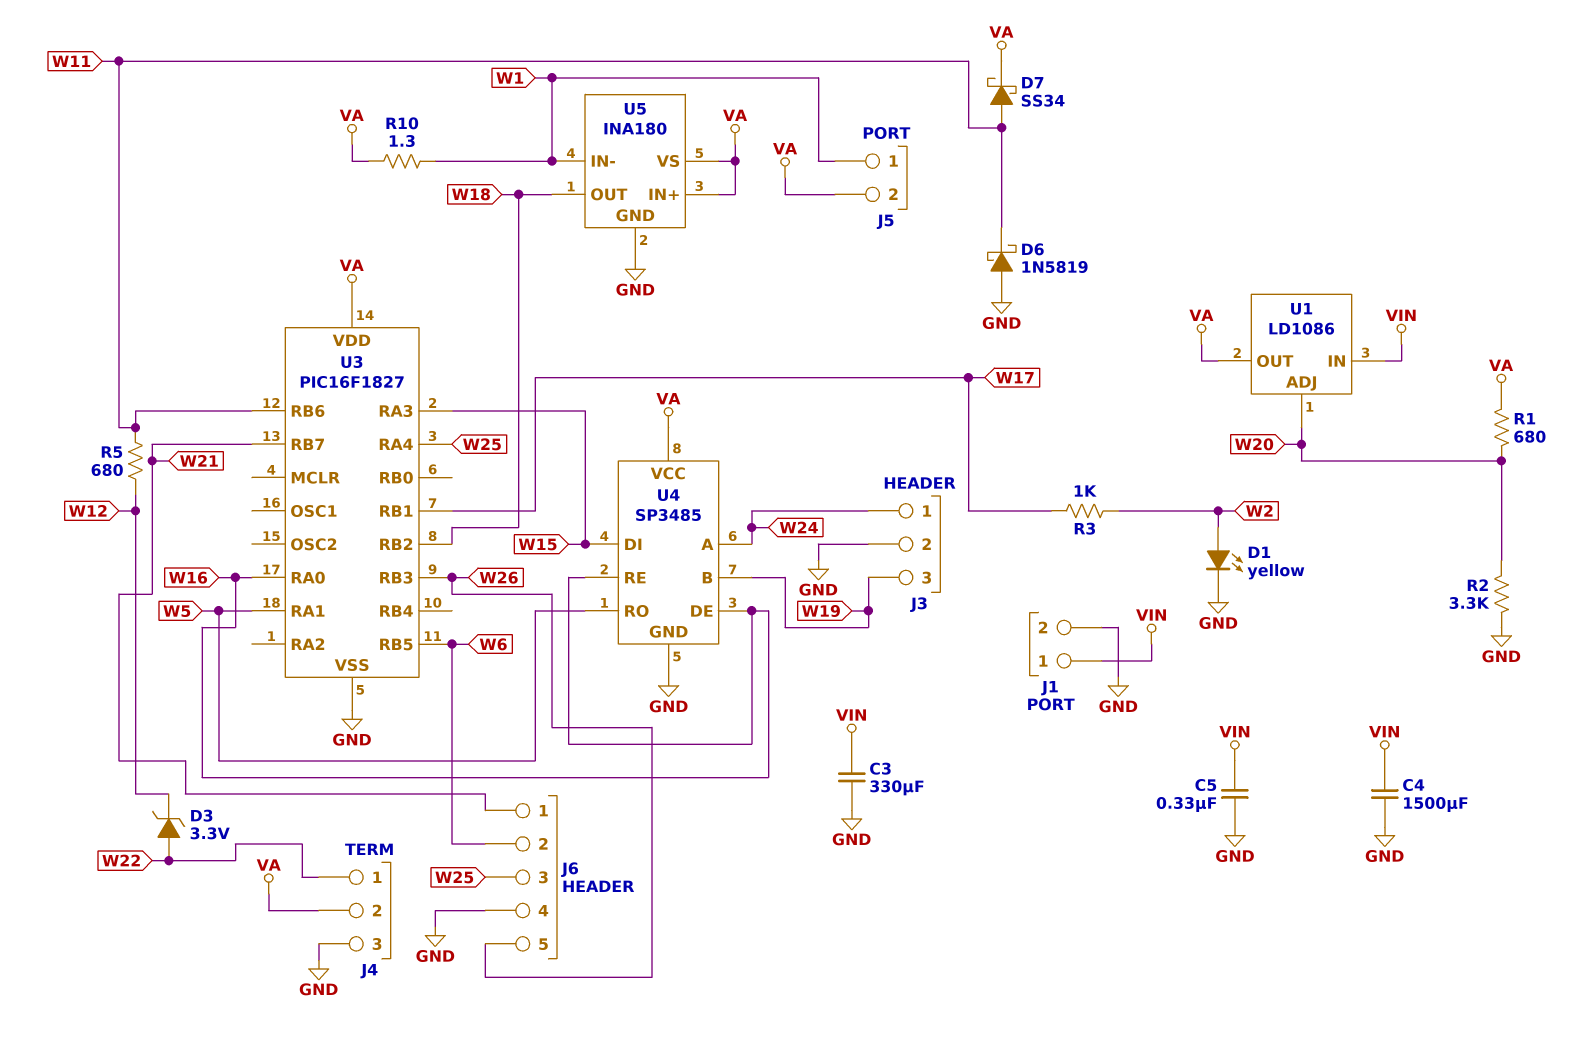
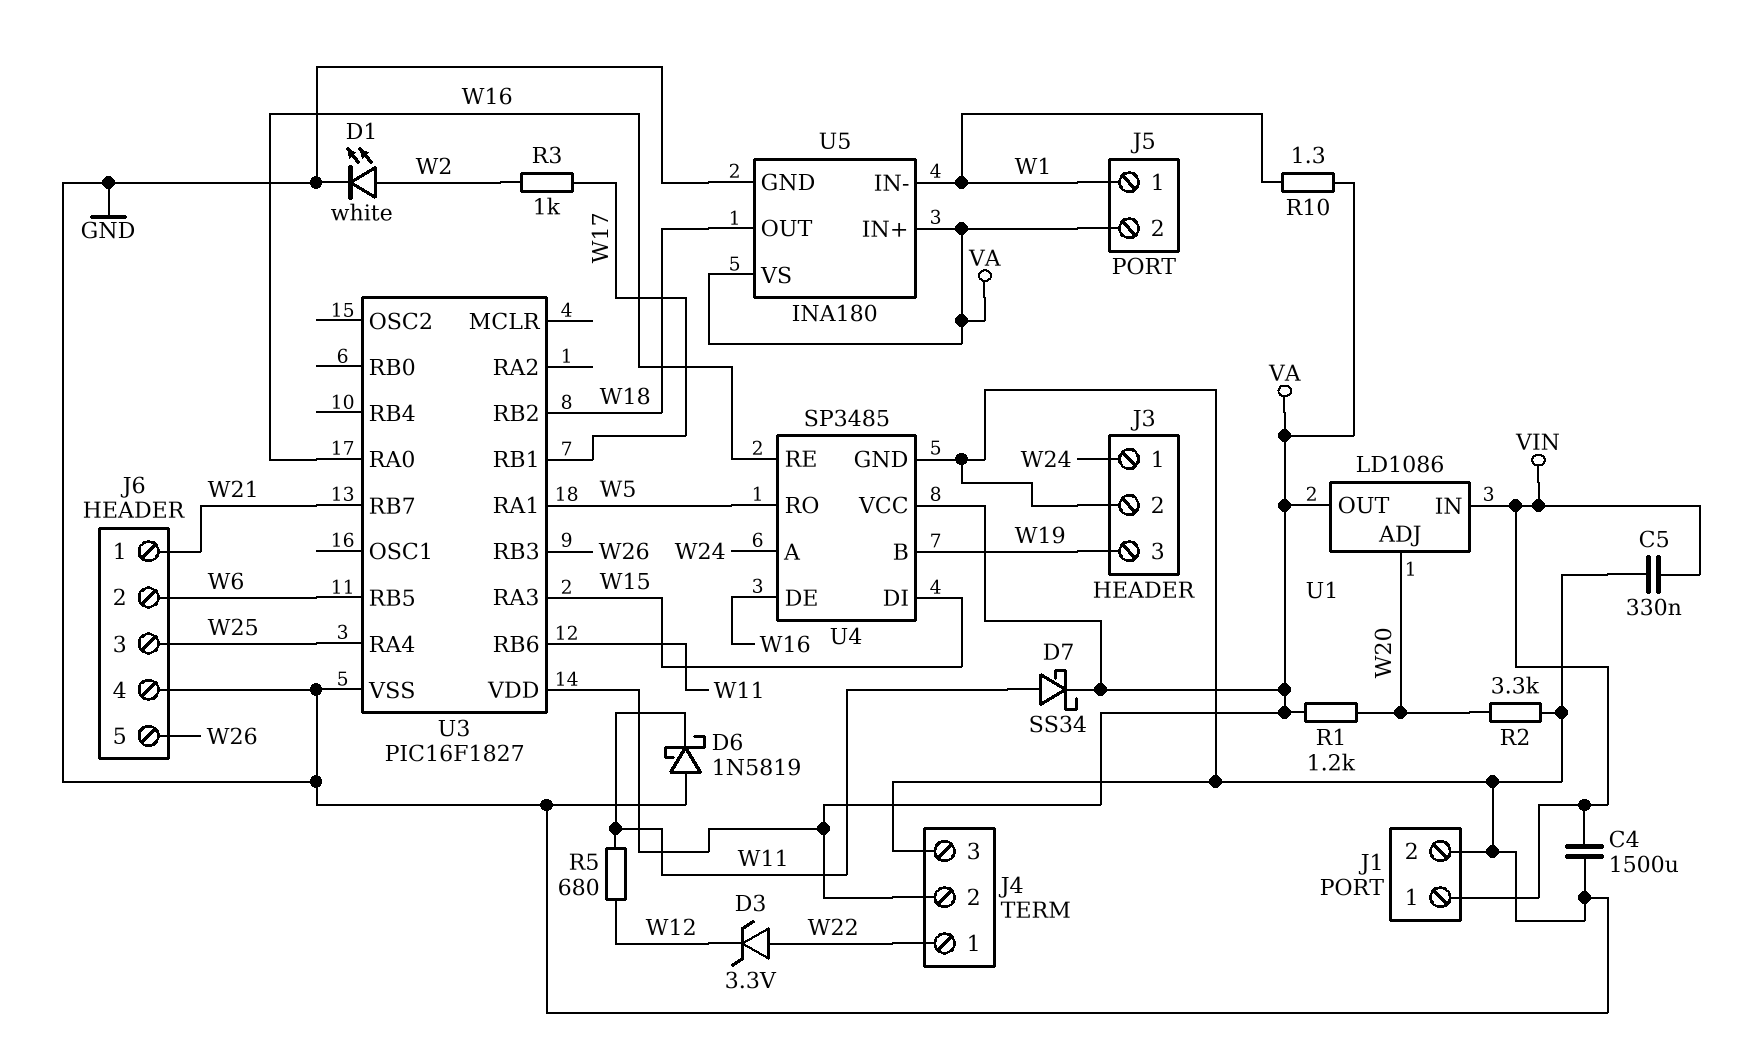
C3: 330uF (GND, VIN) -> none
D1: LED yellow (A W2, K GND) -> LED white (A W2, K GND)
R1: 680 (VA, W20) -> 1.2k (VA, W20)

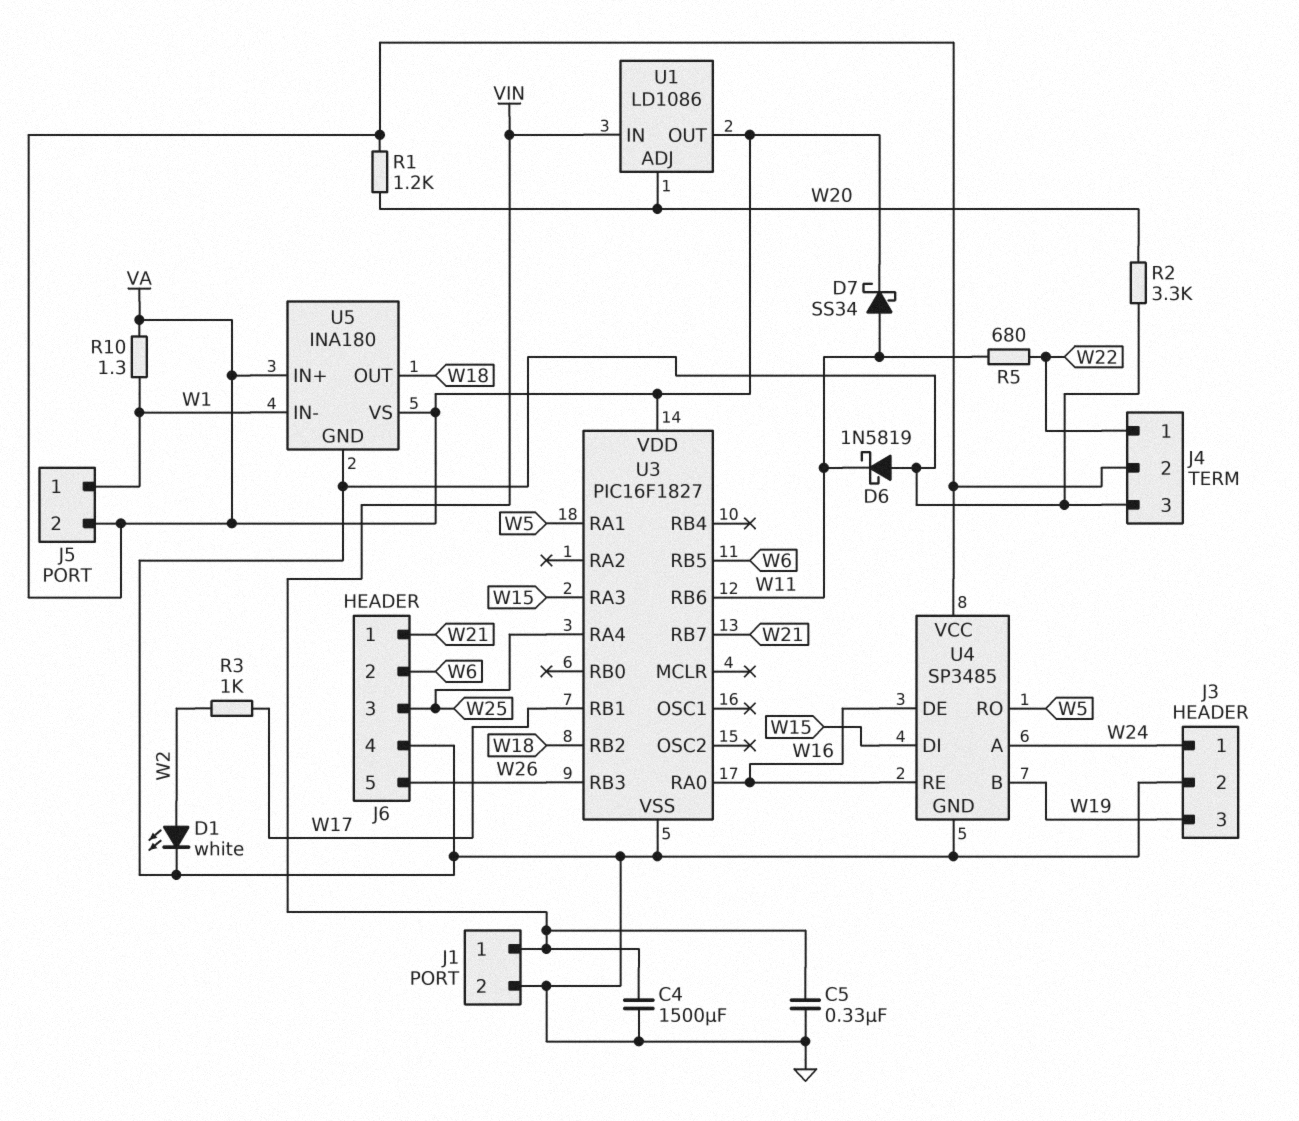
D3: zener 3.3V (A W22, K W12) -> none
R5: 680 (W11, W12) -> 680 (W11, W22)

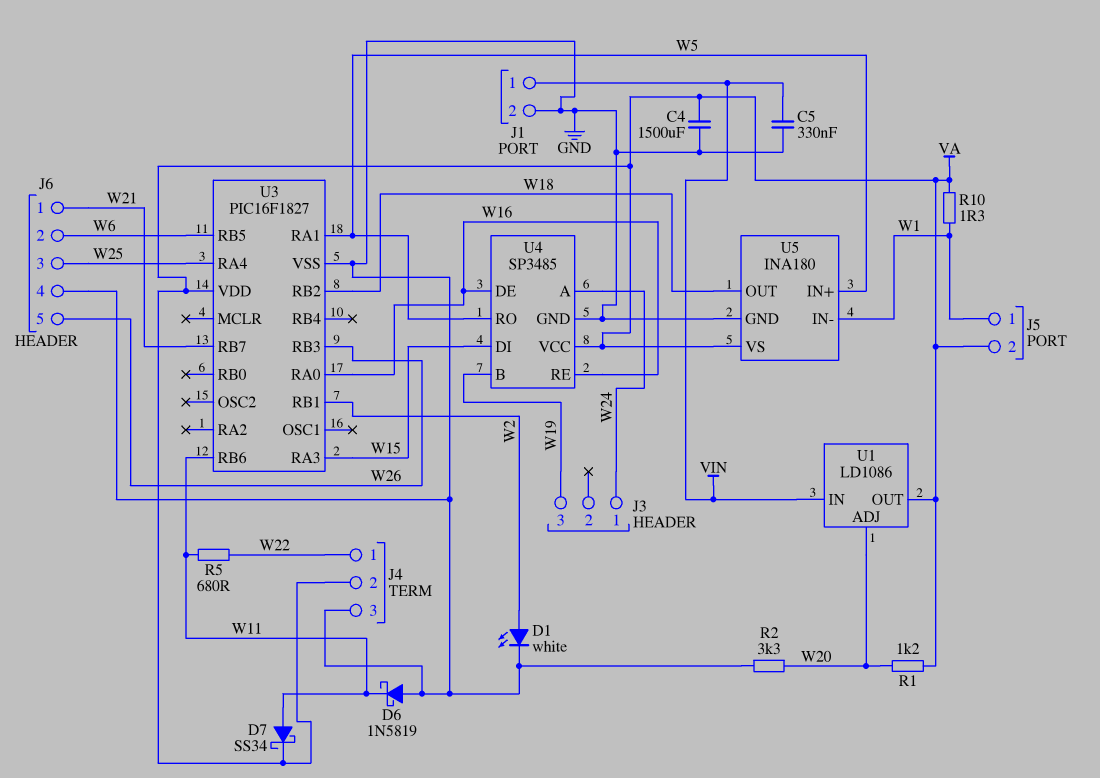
C4: 1500uF (GND, VIN) -> 1500uF (GND, VA)
J3 pin 2: GND -> none
R3: 1k (W2, W17) -> none
U3 pin RB1: W17 -> W2
U5 pin IN+: VA -> W5

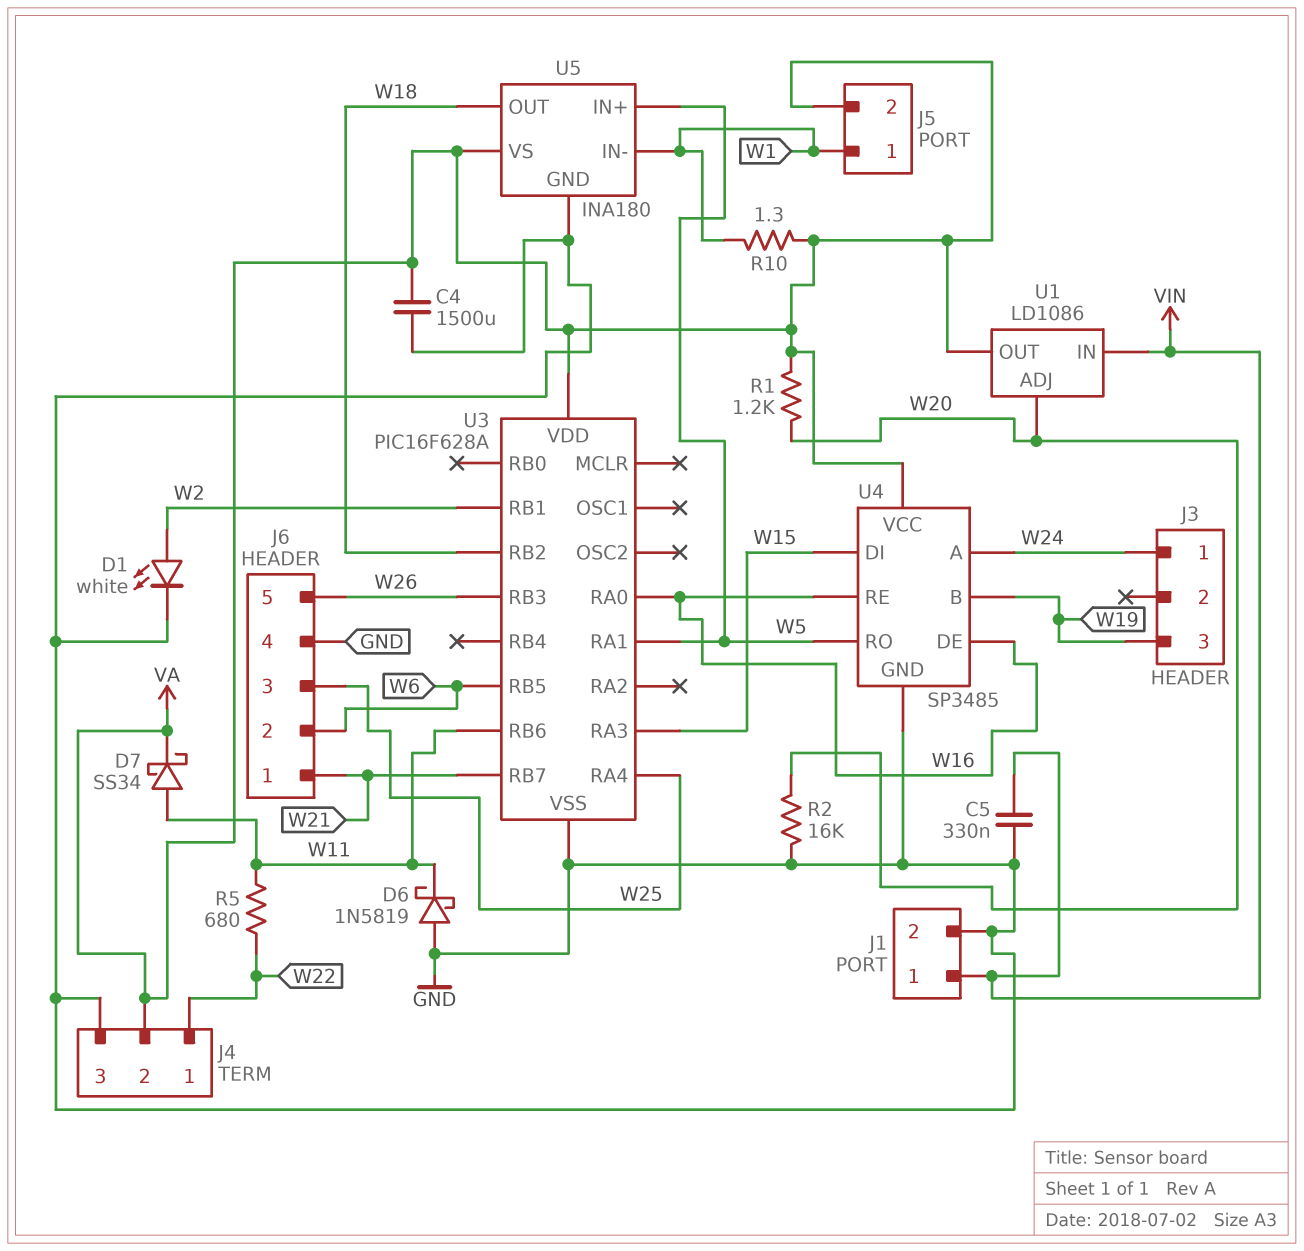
R2: 3.3k (GND, W20) -> 16k (GND, W20)
U3: PIC16F1827 -> PIC16F628A

